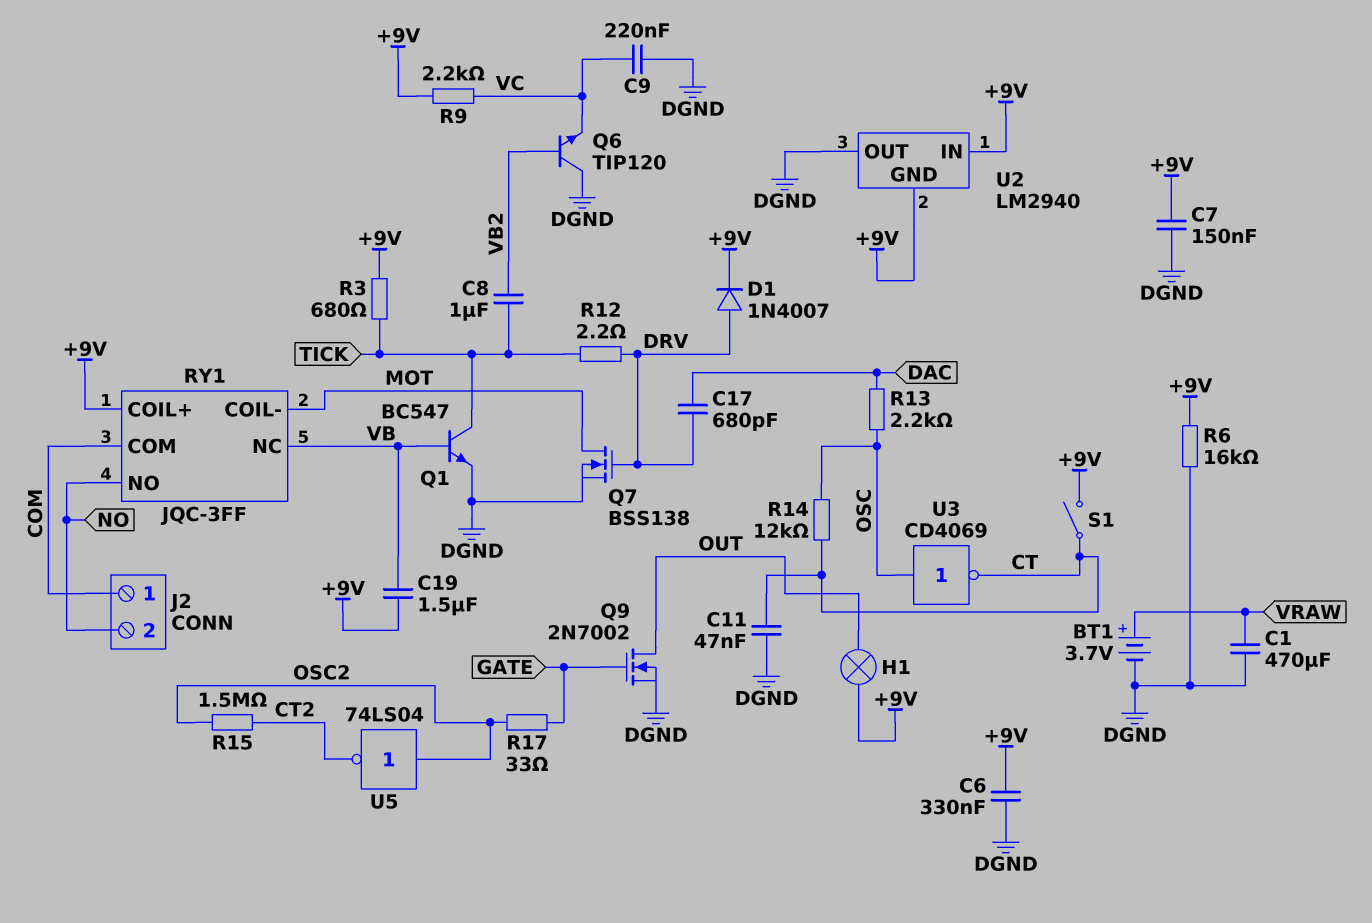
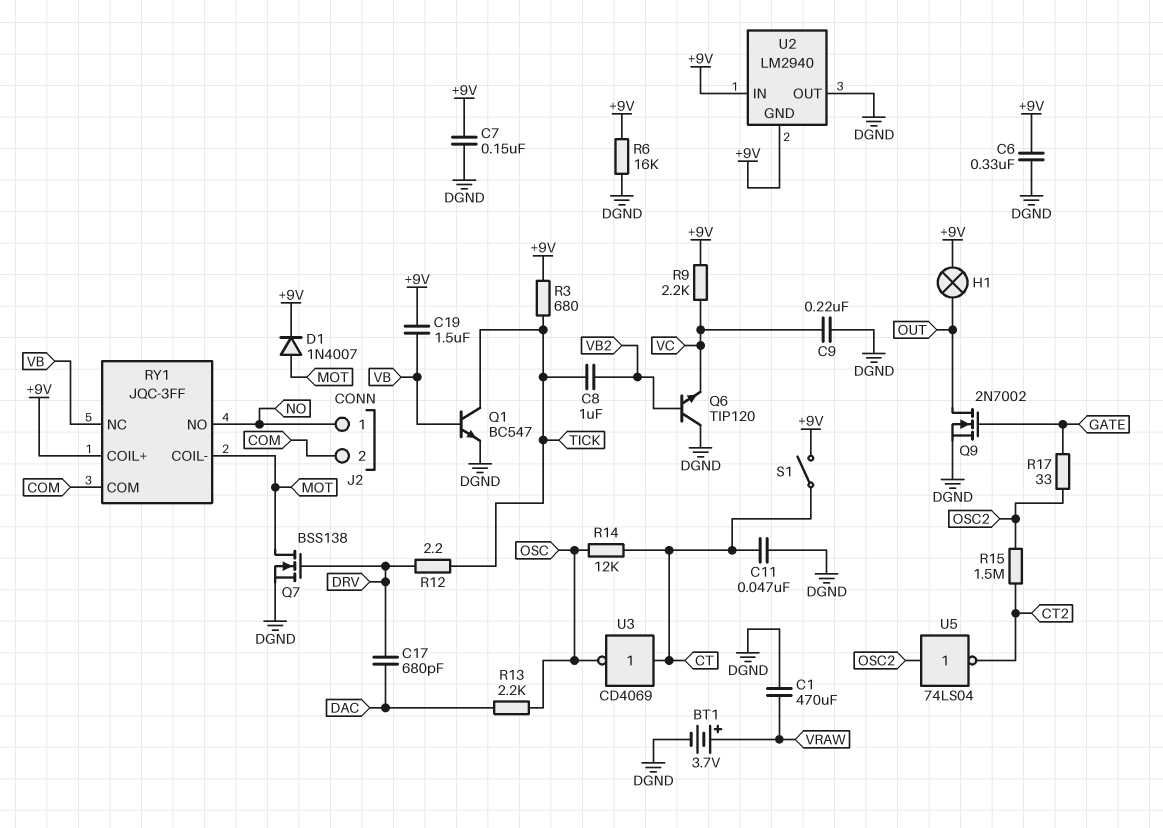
D1: diode 1N4007 (A DRV, K +9V) -> diode 1N4007 (A MOT, K +9V)
J2 pin 1: COM -> NO
J2 pin 2: NO -> COM
U3: NOT CD4069 (in OSC, out CT) -> NOT CD4069 (in CT, out OSC)

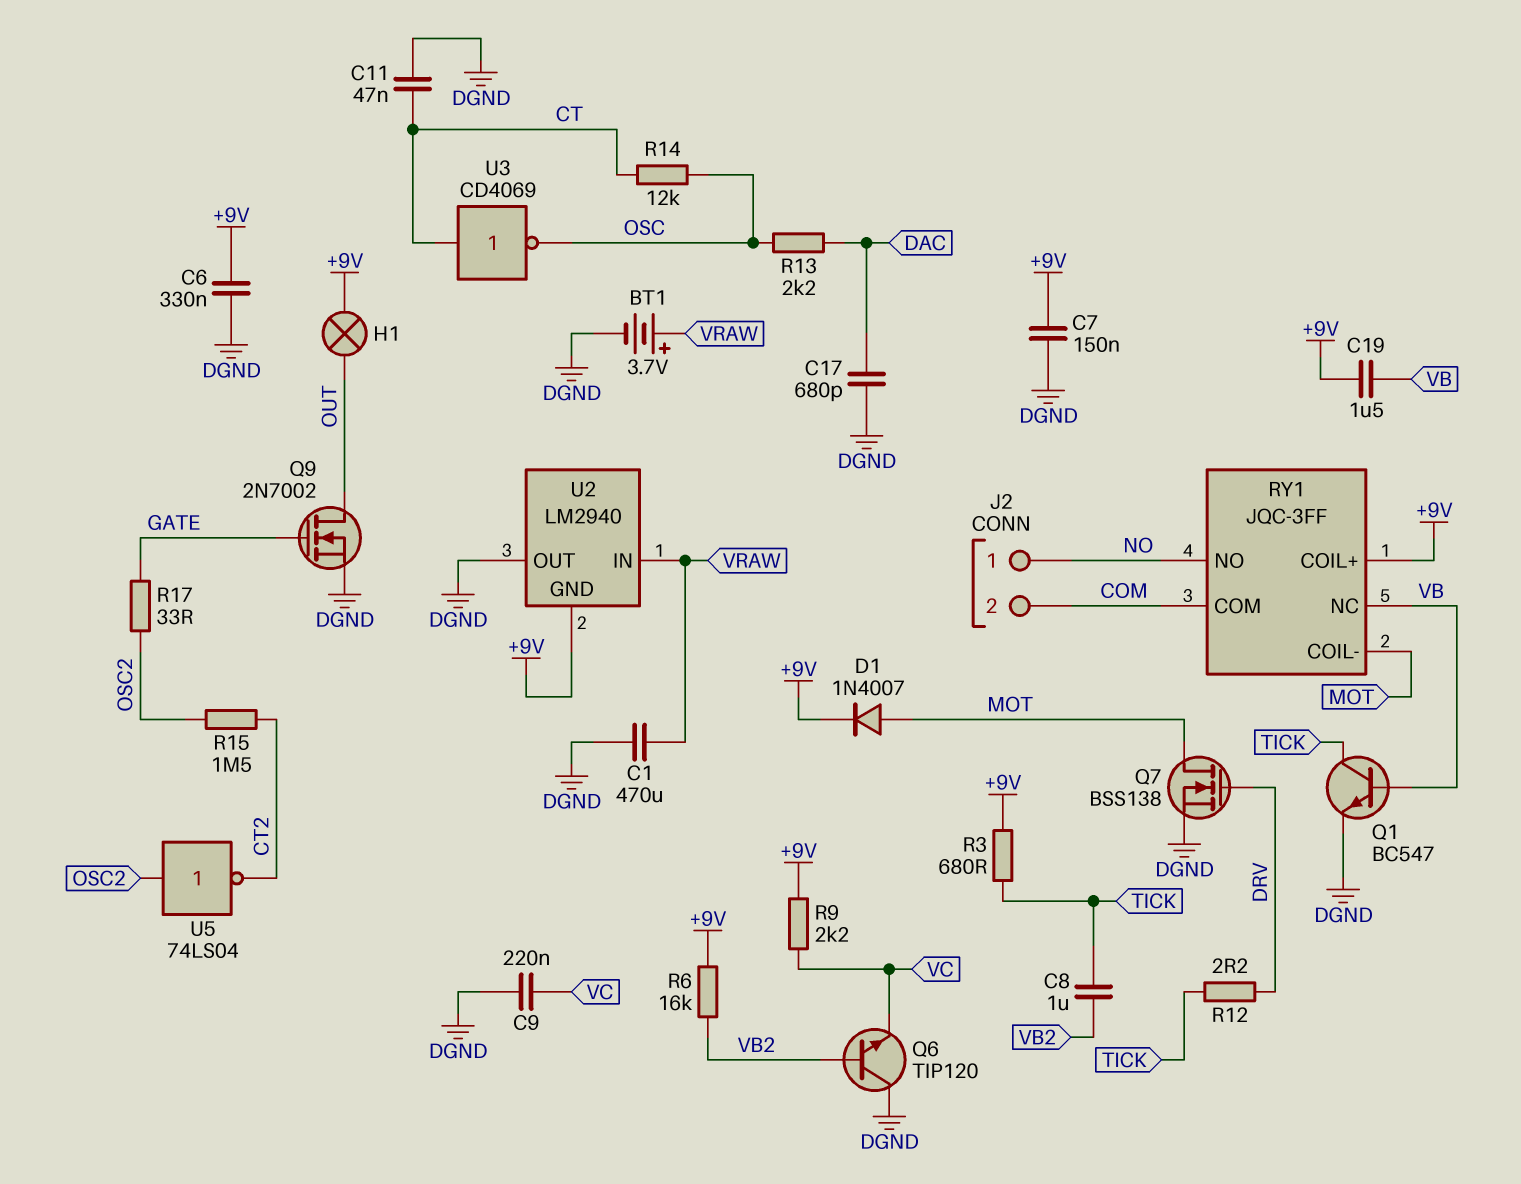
C17: 680pF (DAC, DRV) -> 680pF (DAC, DGND)
R6: 16k (+9V, DGND) -> 16k (+9V, VB2)
S1: switch (+9V, CT) -> none
U2 pin IN: +9V -> VRAW

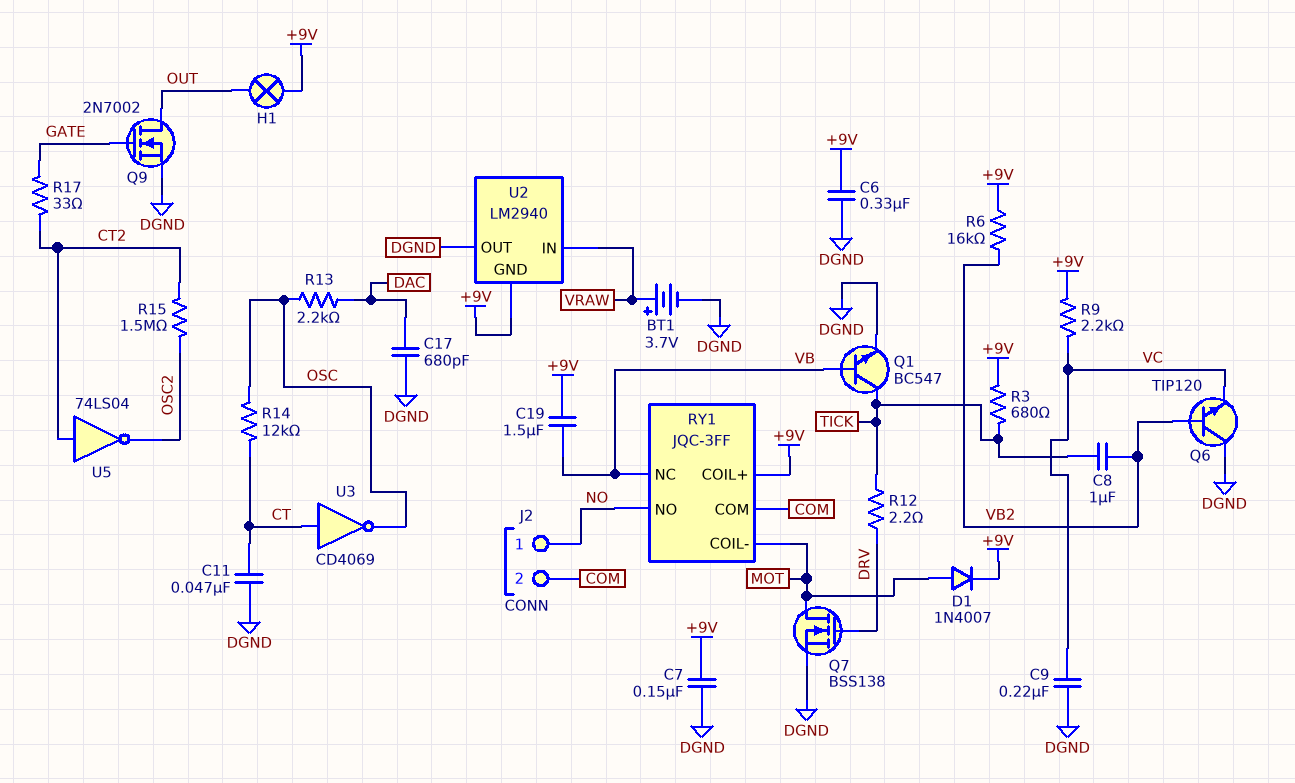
C1: 470uF (DGND, VRAW) -> none
R17: 33 (GATE, OSC2) -> 33 (CT2, GATE)
U5: NOT 74LS04 (in OSC2, out CT2) -> NOT 74LS04 (in CT2, out OSC2)

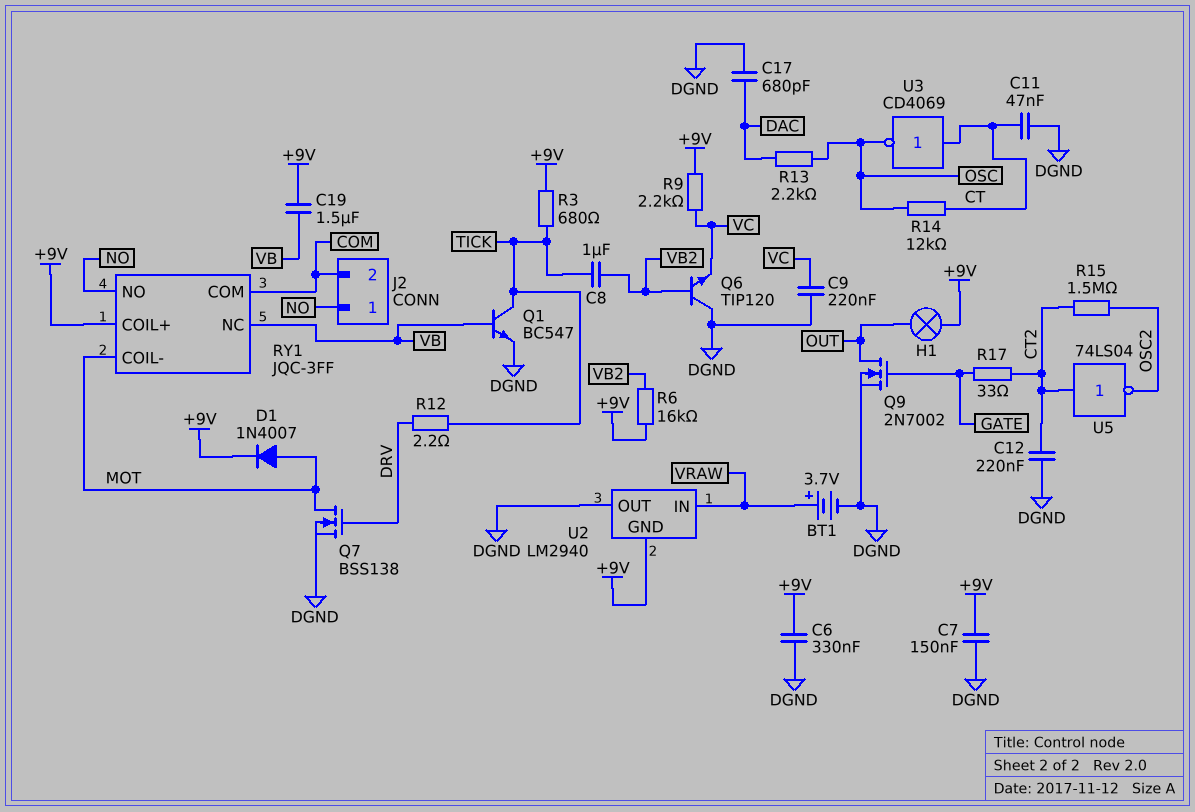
C12: none -> 220nF (CT2, DGND)

